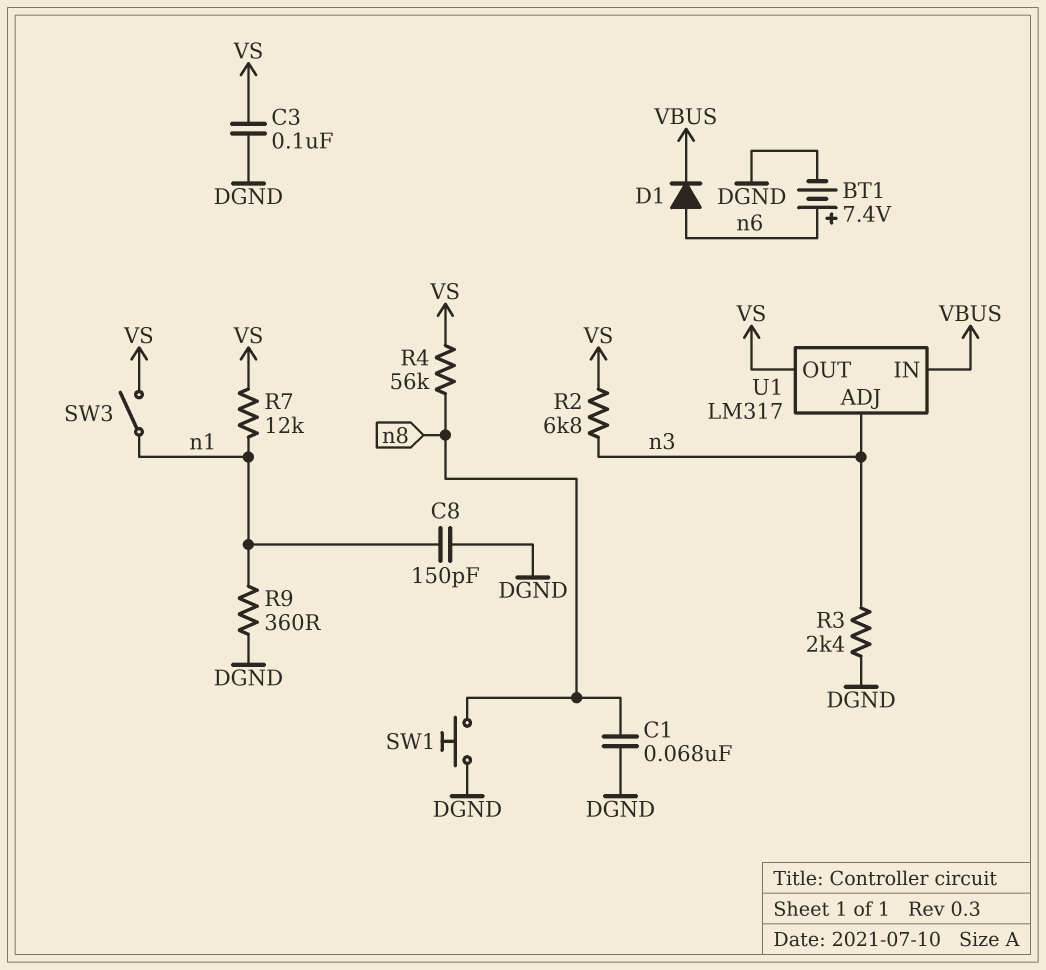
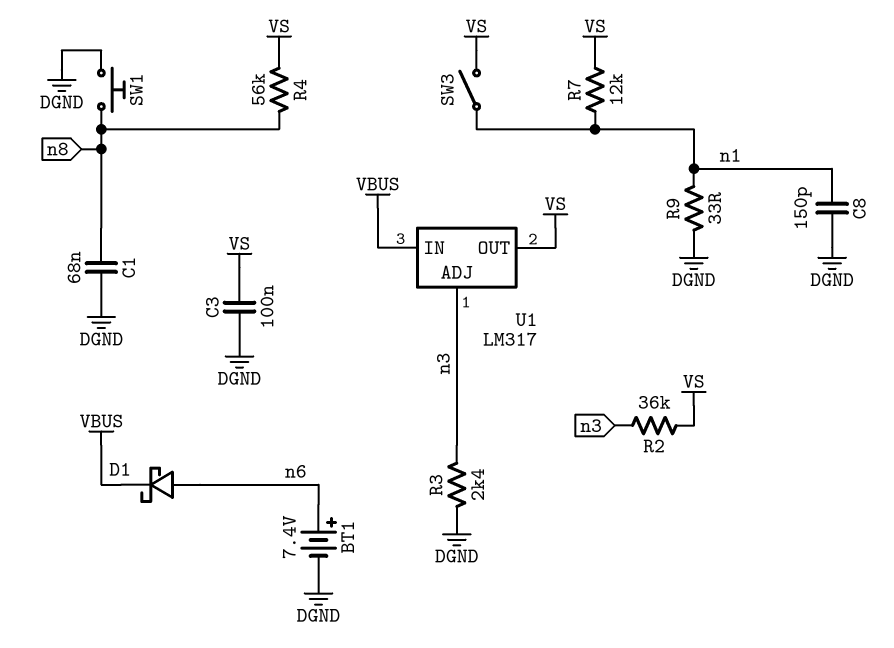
D1: diode (A n6, K VBUS) -> schottky (A n6, K VBUS)
R2: 6.8k (VS, n3) -> 36k (VS, n3)
R9: 360 (DGND, n1) -> 33 (DGND, n1)

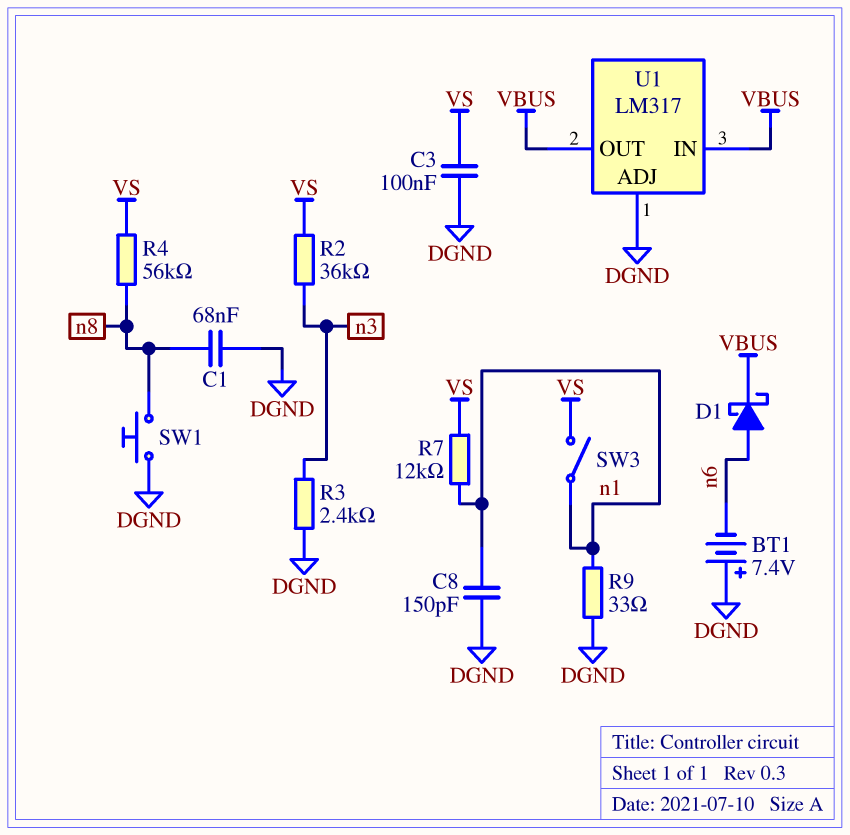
BT1: 7.4V (plus n6, minus DGND) -> 7.4V (plus DGND, minus n6)
U1 pin ADJ: n3 -> DGND
U1 pin OUT: VS -> VBUS

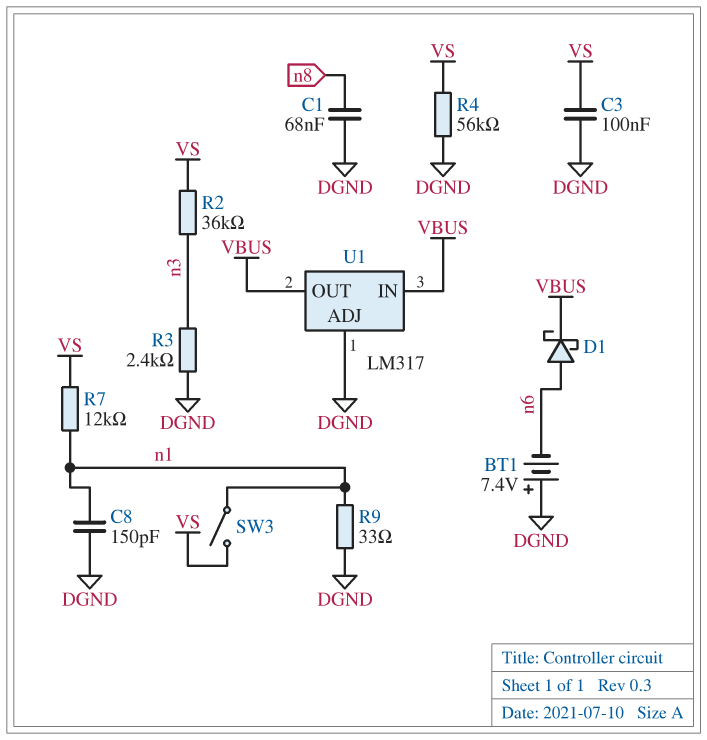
R4: 56k (VS, n8) -> 56k (DGND, VS)
SW1: button (DGND, n8) -> none

